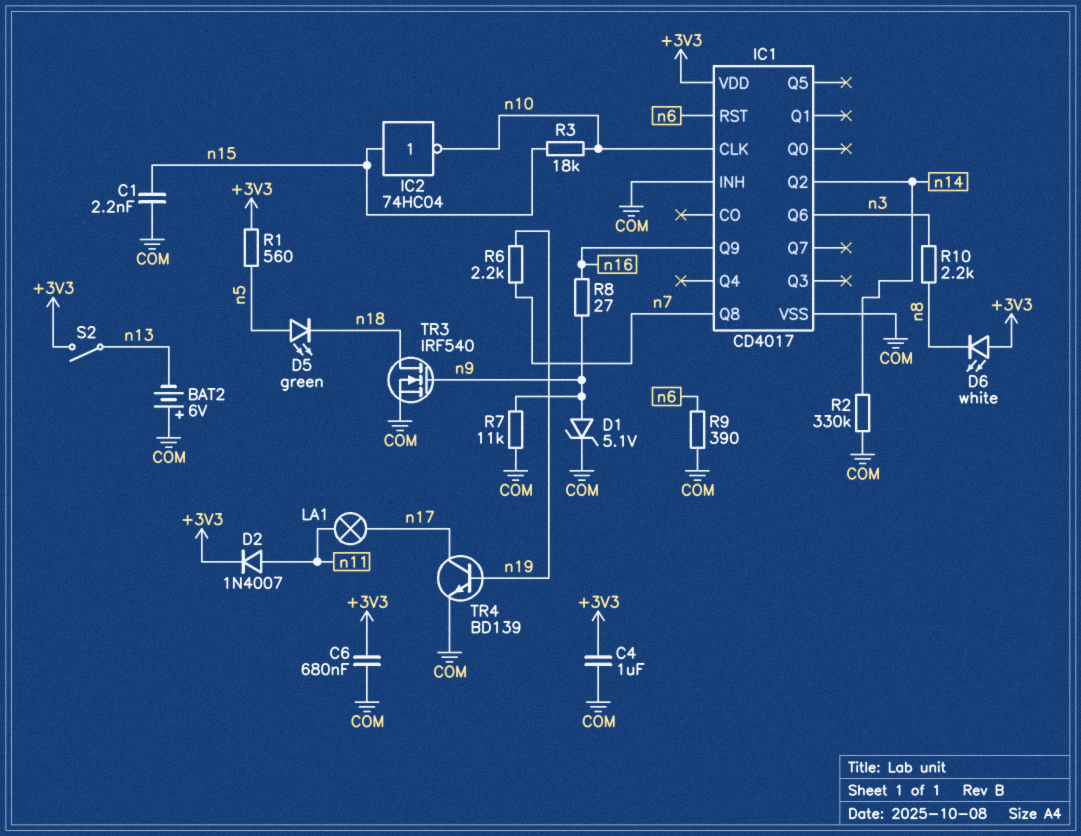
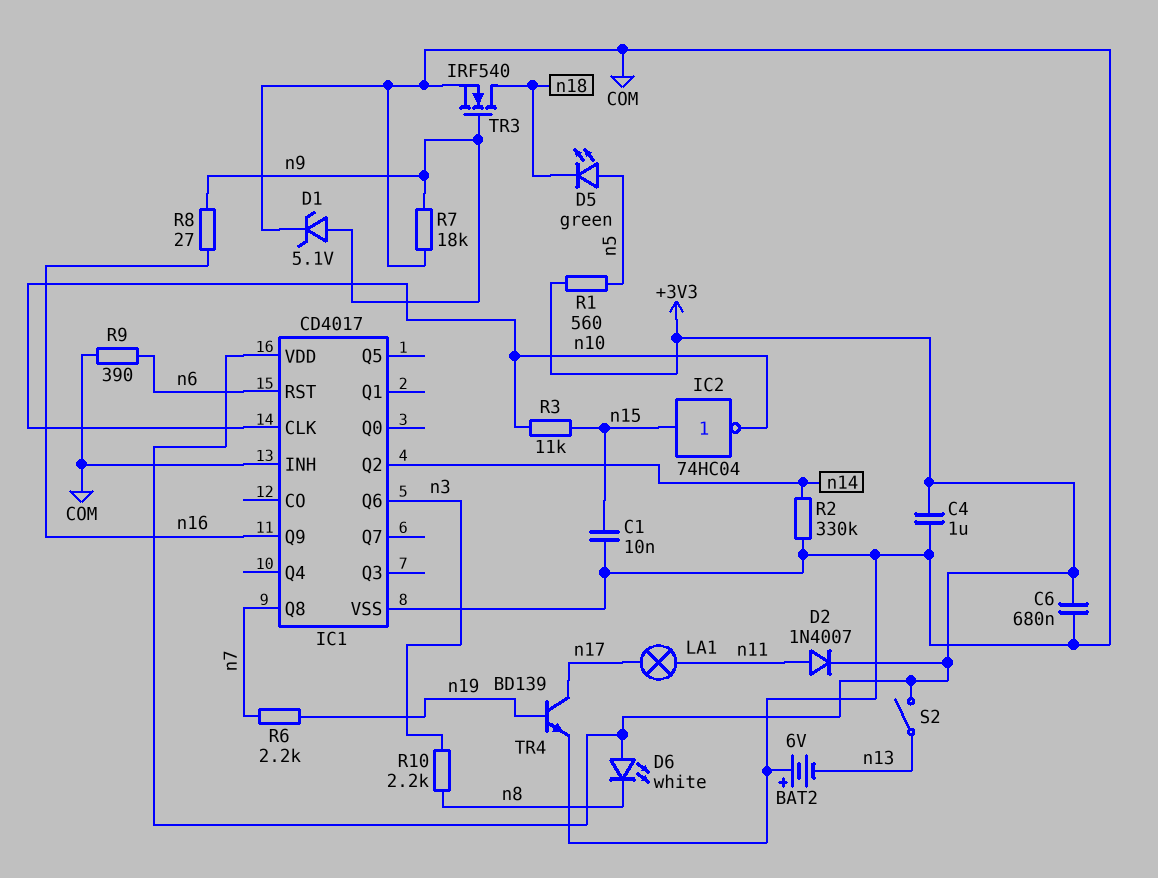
C1: 2.2nF (COM, n15) -> 10nF (COM, n15)
R3: 18k (n10, n15) -> 11k (n10, n15)
R7: 11k (COM, n9) -> 18k (COM, n9)

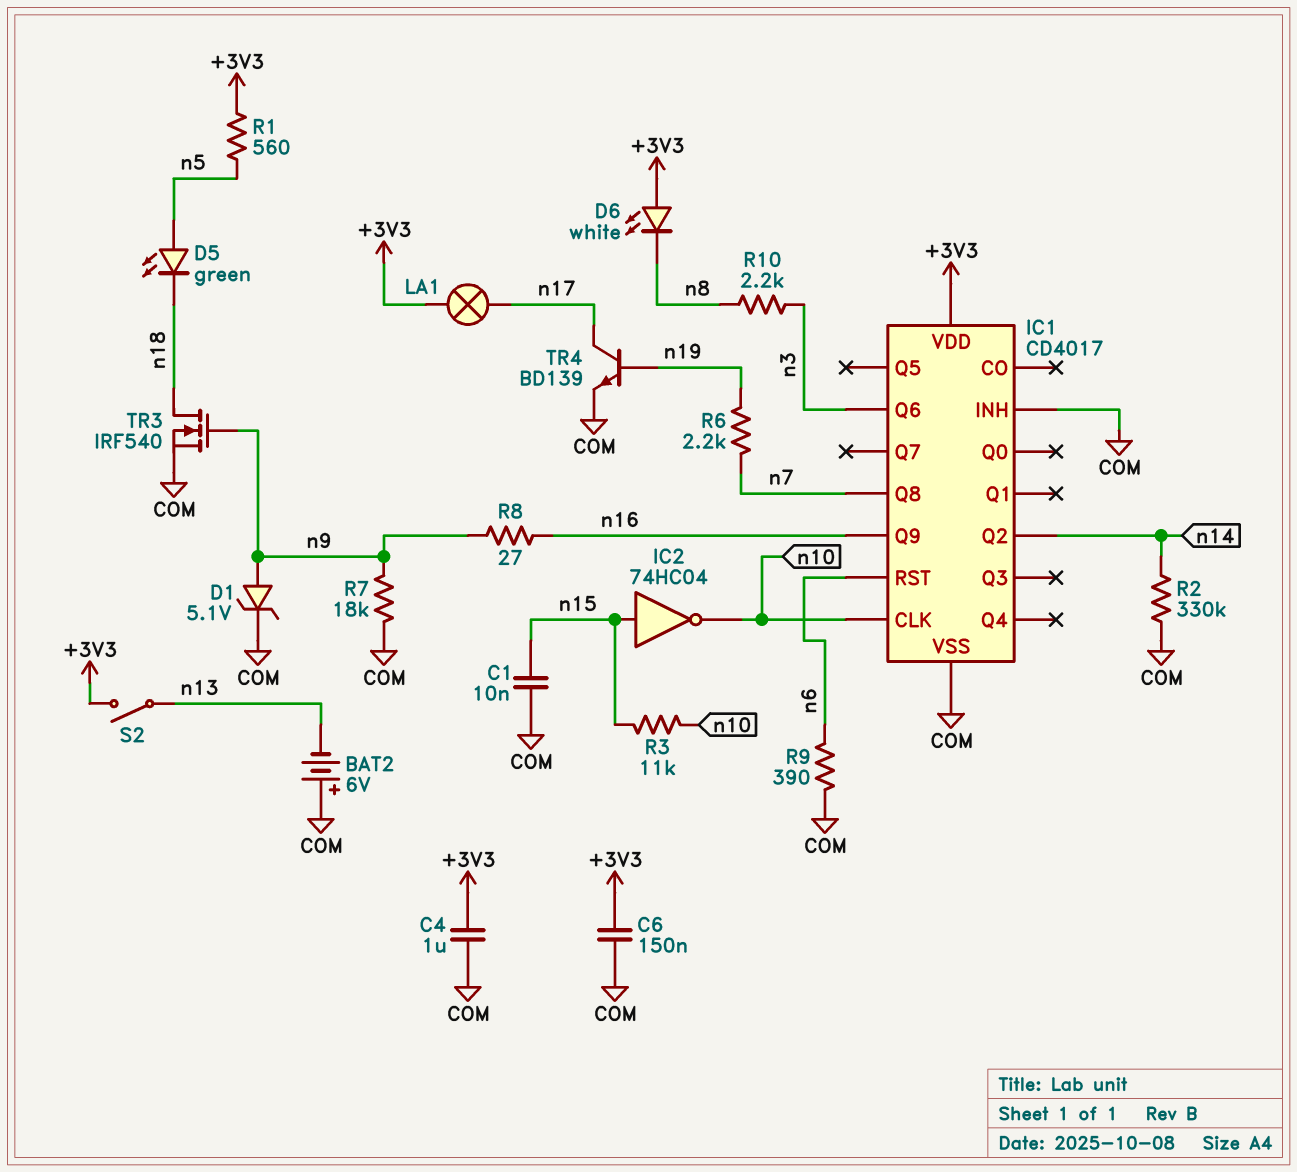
C6: 680nF (+3V3, COM) -> 150nF (+3V3, COM)
D2: diode 1N4007 (A n11, K +3V3) -> none
LA1: lamp (n11, n17) -> lamp (+3V3, n17)

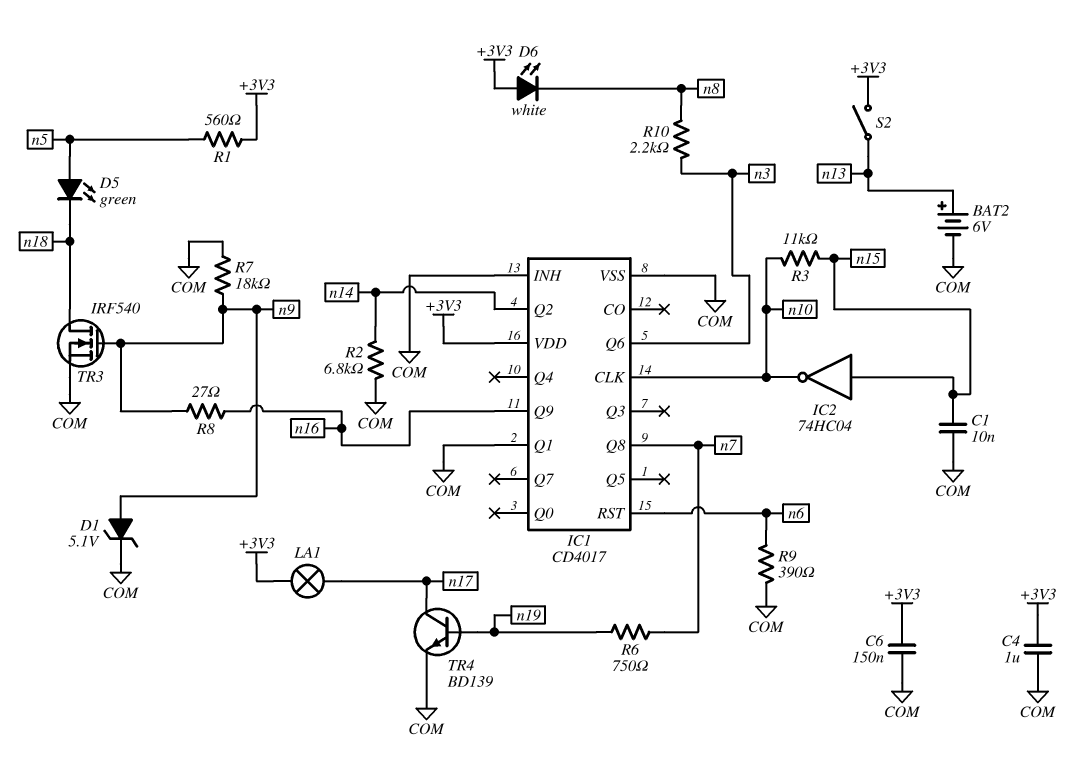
BAT2: 6V (plus COM, minus n13) -> 6V (plus n13, minus COM)
IC1 pin Q1: none -> COM
R2: 330k (COM, n14) -> 6.8k (COM, n14)
R6: 2.2k (n7, n19) -> 750 (n7, n19)

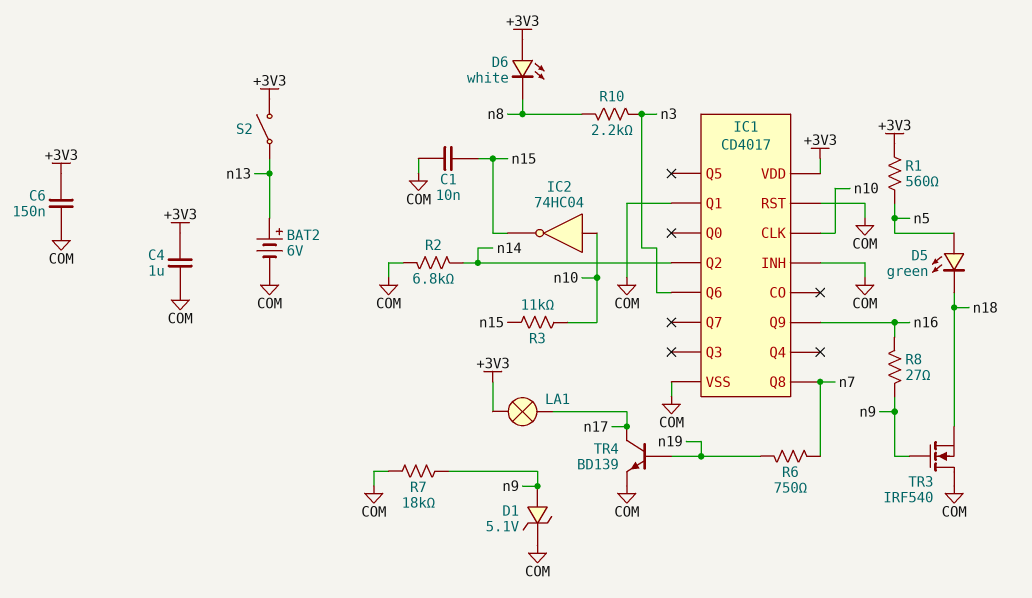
IC1 pin RST: n6 -> COM
IC2: NOT 74HC04 (in n15, out n10) -> NOT 74HC04 (in n10, out n15)
R9: 390 (COM, n6) -> none
TR3: NMOS IRF540 (G n9, D n18, S COM) -> NMOS IRF540 (G n9, D COM, S n18)

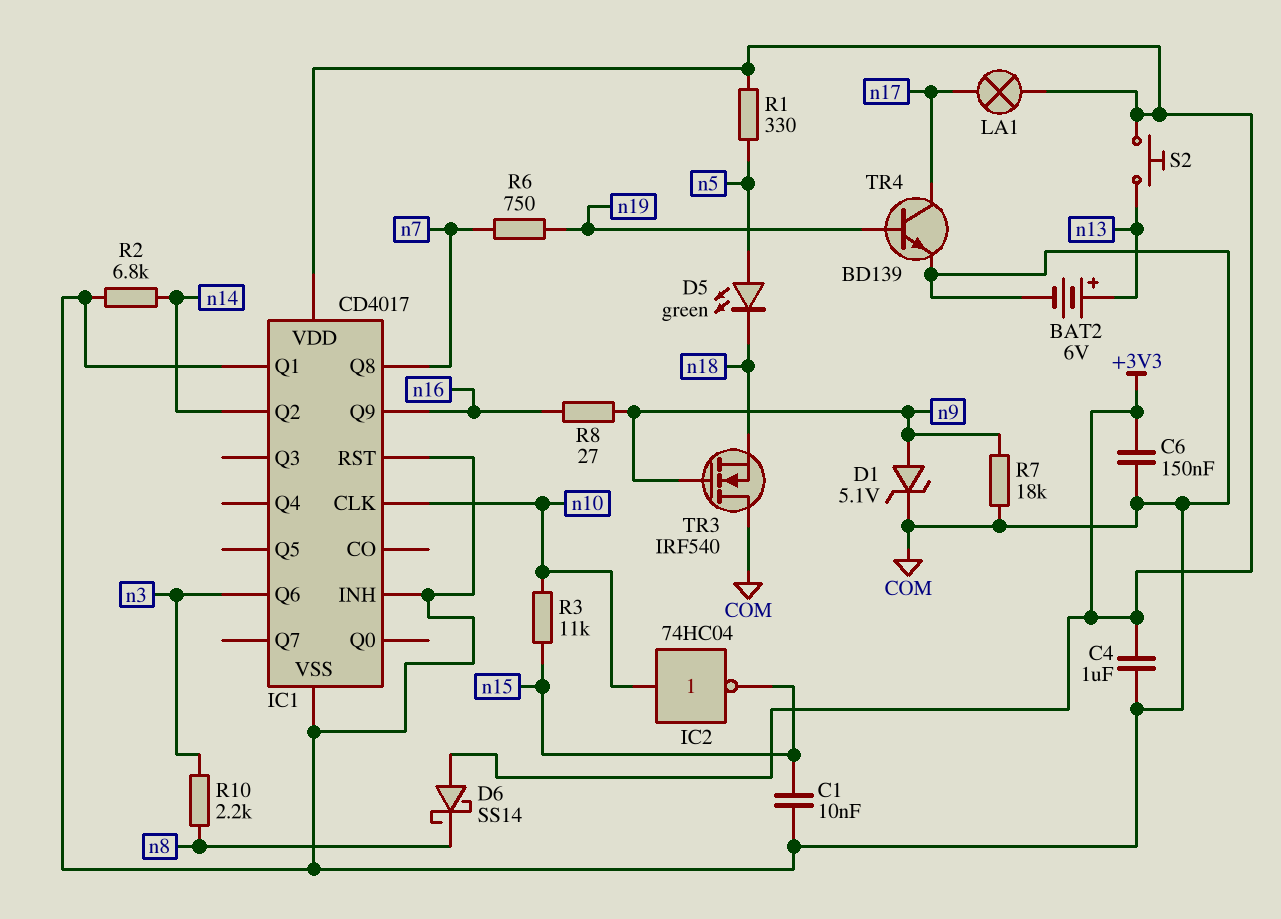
D6: LED white (A +3V3, K n8) -> schottky SS14 (A +3V3, K n8)
R1: 560 (+3V3, n5) -> 330 (+3V3, n5)
S2: switch (+3V3, n13) -> button (+3V3, n13)

